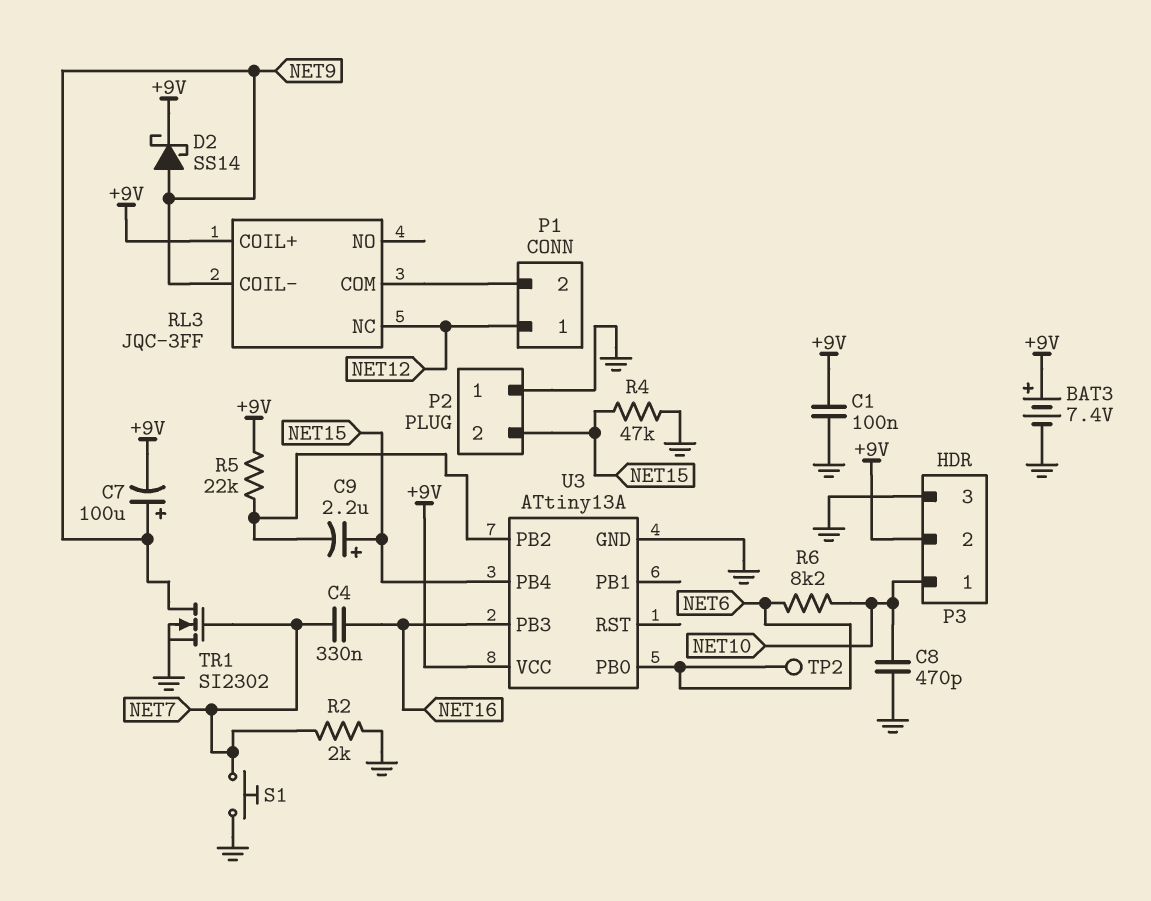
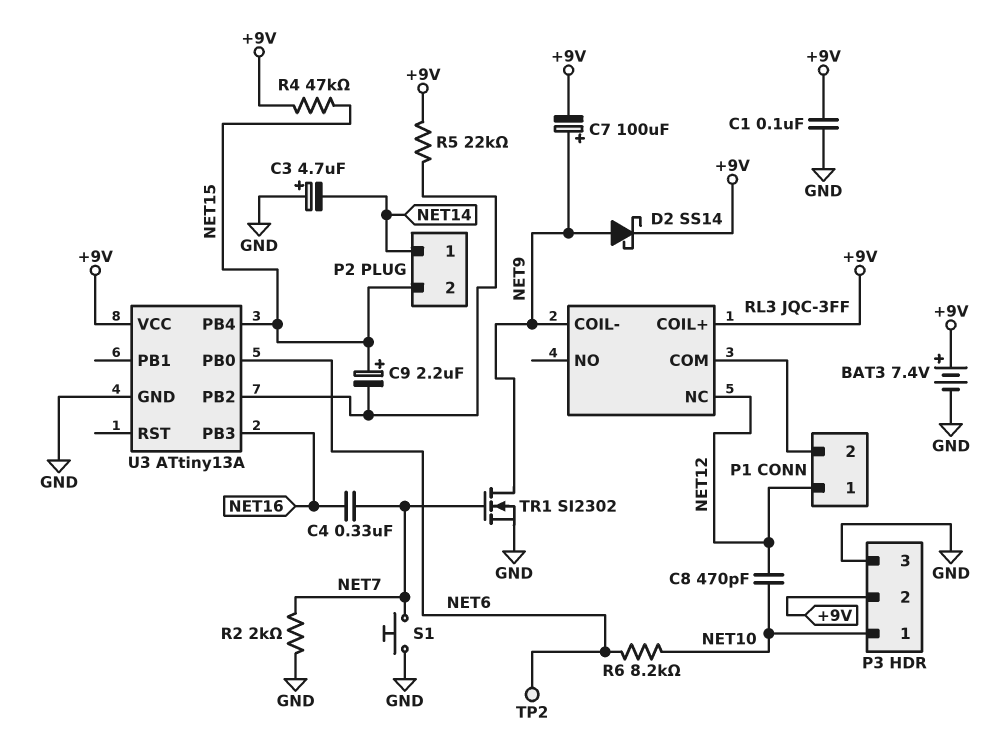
C3: none -> 4.7uF (plus GND, minus NET14)
C8: 470pF (GND, NET10) -> 470pF (NET10, NET12)
P2 pin 1: GND -> NET14
R4: 47k (GND, NET15) -> 47k (+9V, NET15)

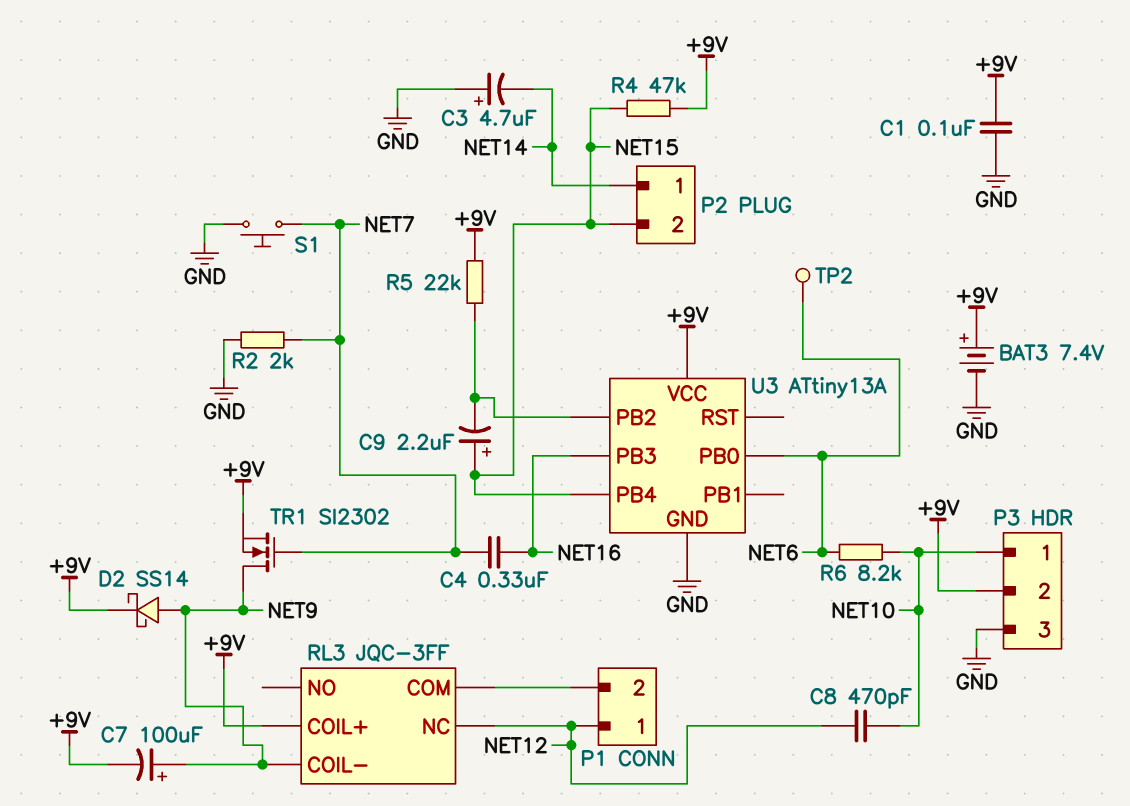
TR1: NMOS SI2302 (G NET7, D NET9, S GND) -> NMOS SI2302 (G NET7, D NET9, S +9V)

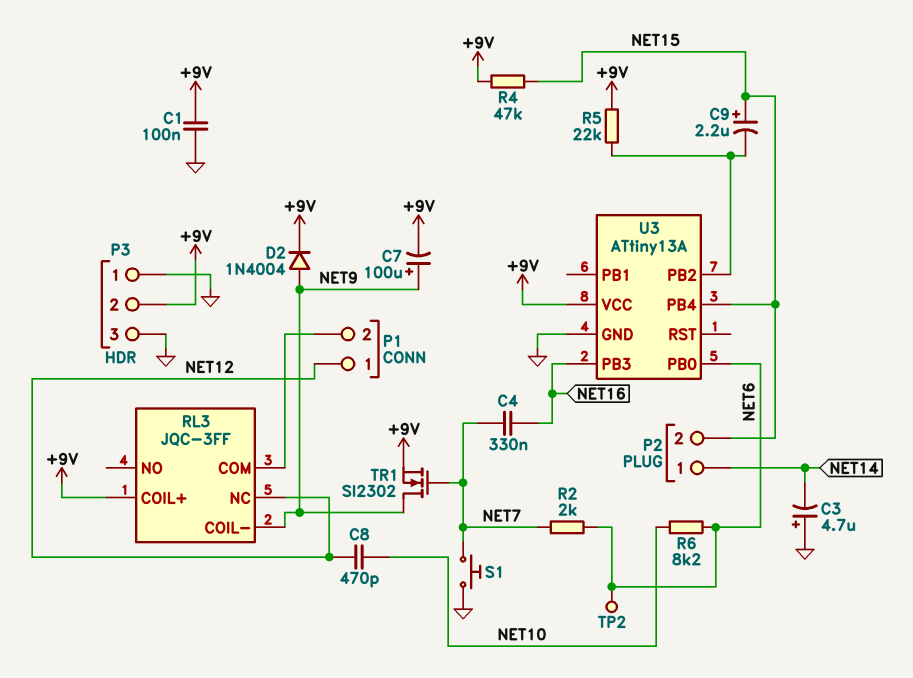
BAT3: 7.4V (plus +9V, minus GND) -> none
D2: schottky SS14 (A NET9, K +9V) -> diode 1N4004 (A NET9, K +9V)
P3 pin 1: NET10 -> GND
R2: 2k (GND, NET7) -> 2k (NET6, NET7)

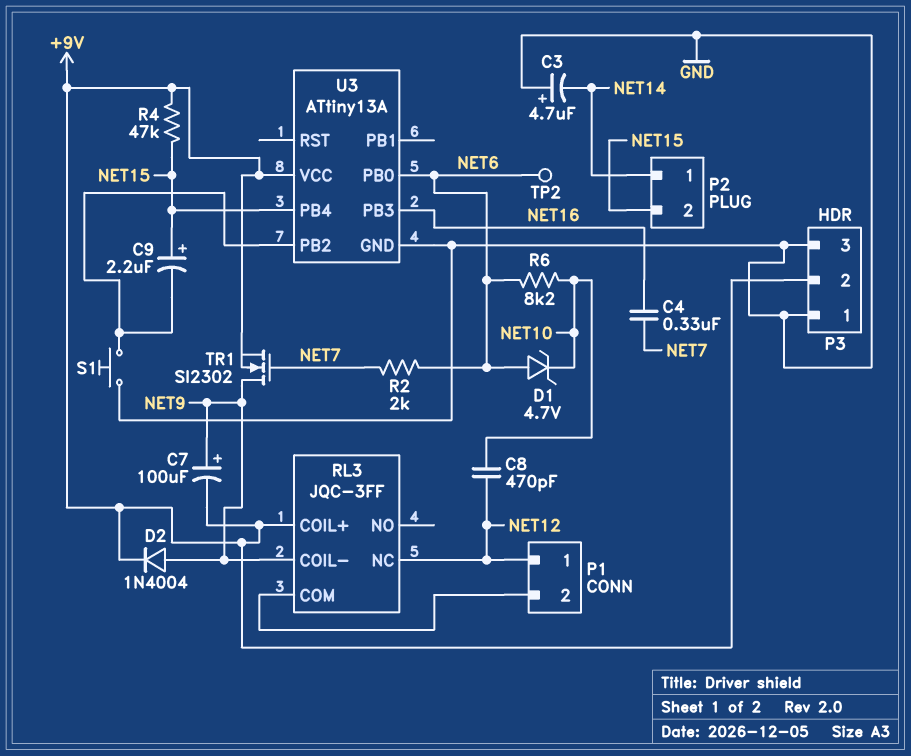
C1: 100nF (+9V, GND) -> none
D1: none -> zener 4.7V (A NET6, K NET10)
R5: 22k (+9V, U3/PB2) -> none
S1: button (GND, NET7) -> button (GND, U3/PB2)

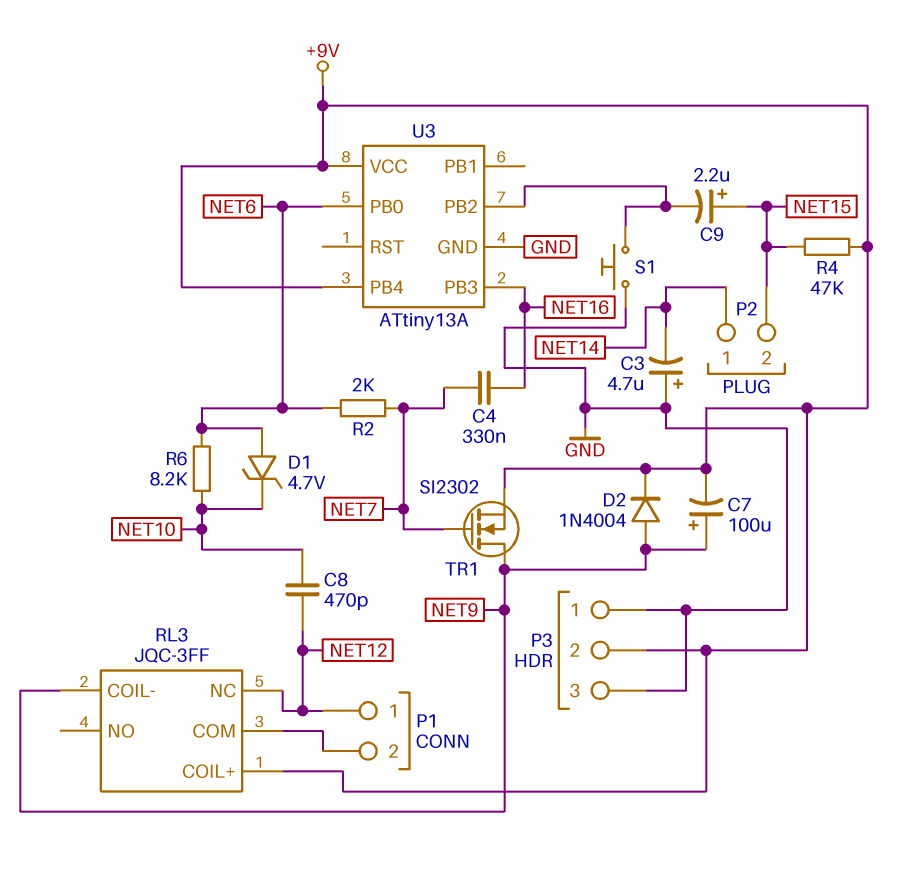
TP2: test point (NET6) -> none
U3 pin PB4: NET15 -> +9V

